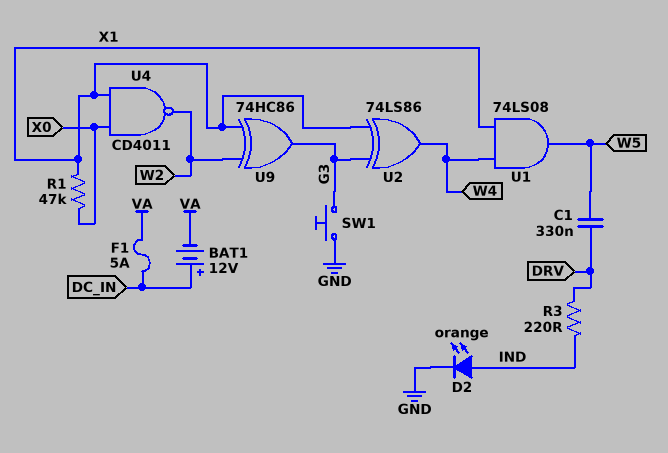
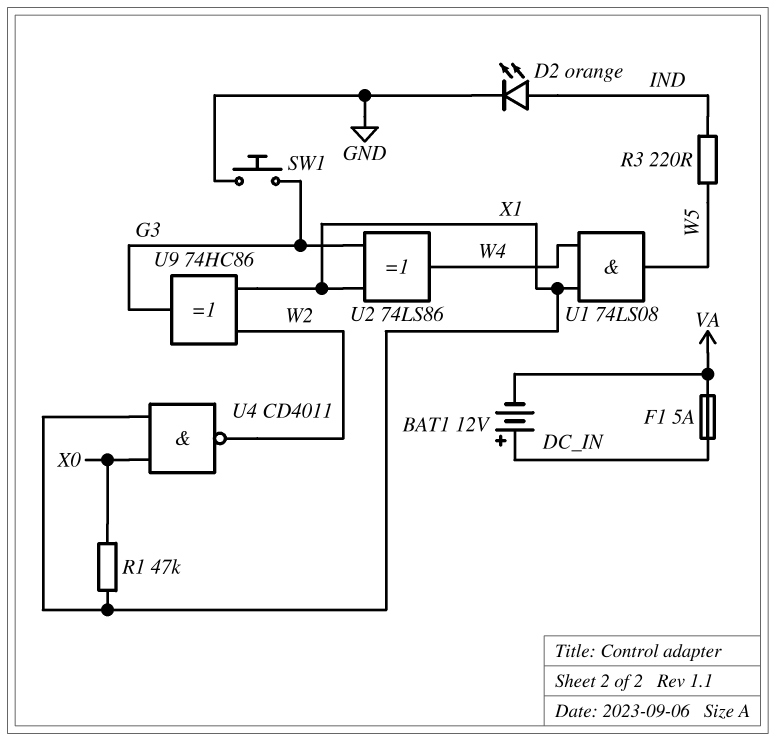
C1: 330nF (DRV, W5) -> none
R3: 220 (DRV, IND) -> 220 (IND, W5)

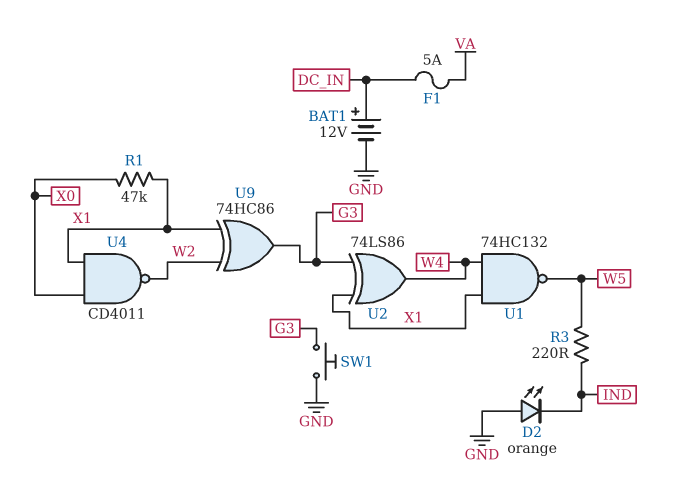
BAT1: 12V (plus DC_IN, minus VA) -> 12V (plus DC_IN, minus GND)
D2: LED orange (A IND, K GND) -> LED orange (A GND, K IND)
U1: AND 74LS08 (in W4, in X1, out W5) -> NAND 74HC132 (in W4, in X1, out W5)

